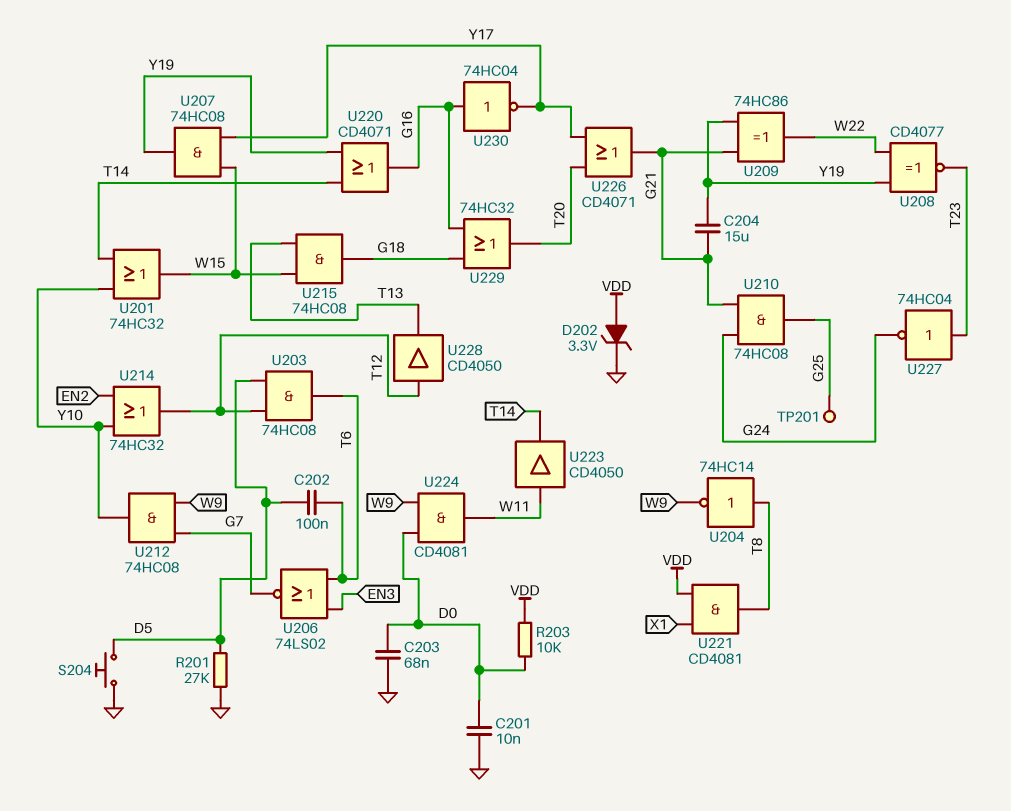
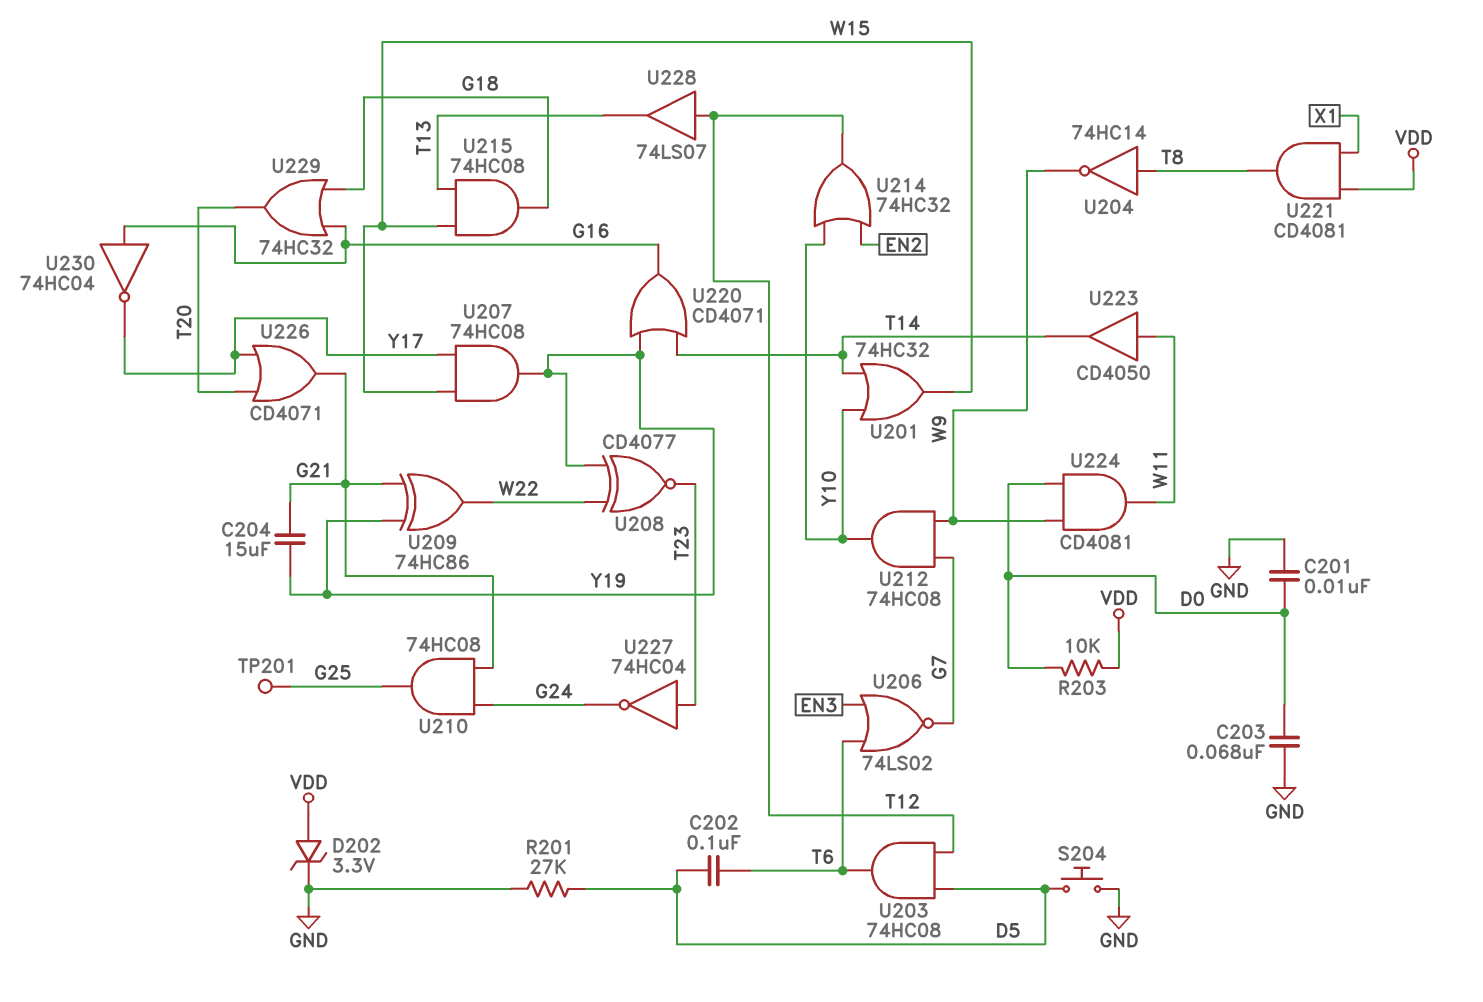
U228: buffer CD4050 (in T12, out T13) -> buffer 74LS07 (in T12, out T13)

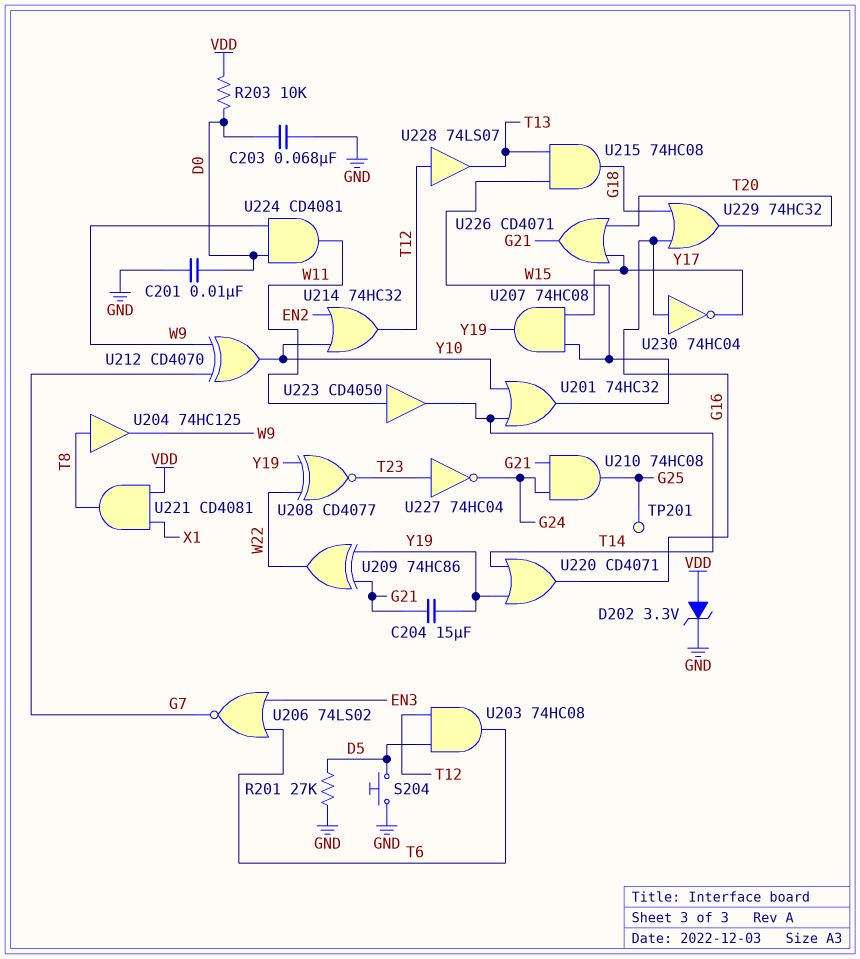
C202: 100nF (D5, T6) -> none
U204: NOT 74HC14 (in T8, out W9) -> buffer 74HC125 (in T8, out W9)
U212: AND 74HC08 (in G7, in W9, out Y10) -> XOR CD4070 (in G7, in W9, out Y10)

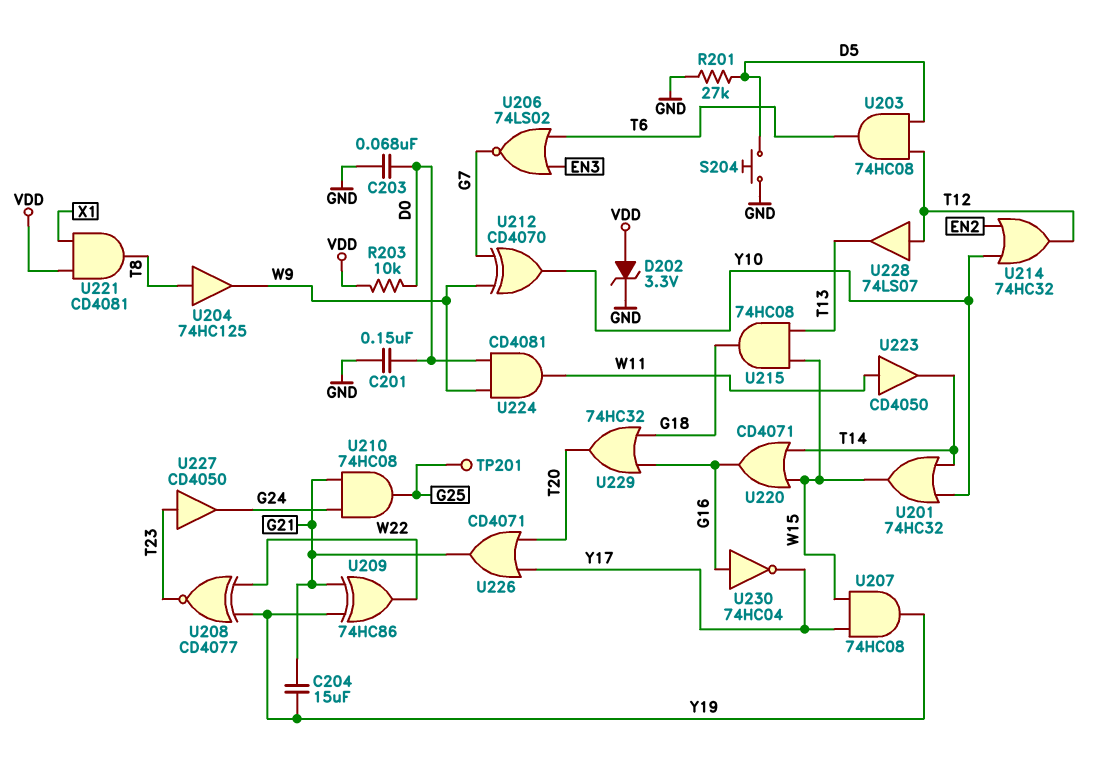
C201: 10nF (D0, GND) -> 150nF (D0, GND)
U220: OR CD4071 (in T14, in Y19, out G16) -> OR CD4071 (in T14, in W15, out G16)
U227: NOT 74HC04 (in T23, out G24) -> buffer CD4050 (in T23, out G24)

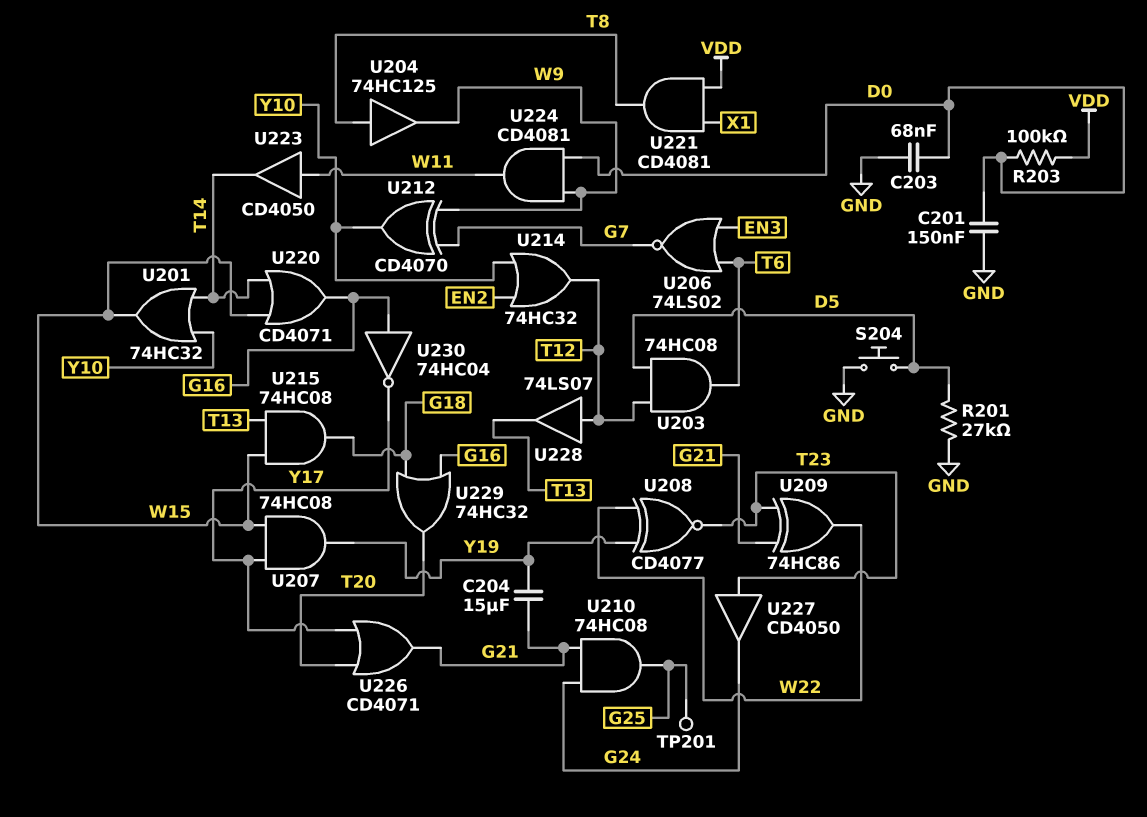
D202: zener 3.3V (A VDD, K GND) -> none
R203: 10k (D0, VDD) -> 100k (D0, VDD)
U209: XOR 74HC86 (in G21, in Y19, out W22) -> XOR 74HC86 (in G21, in T23, out W22)

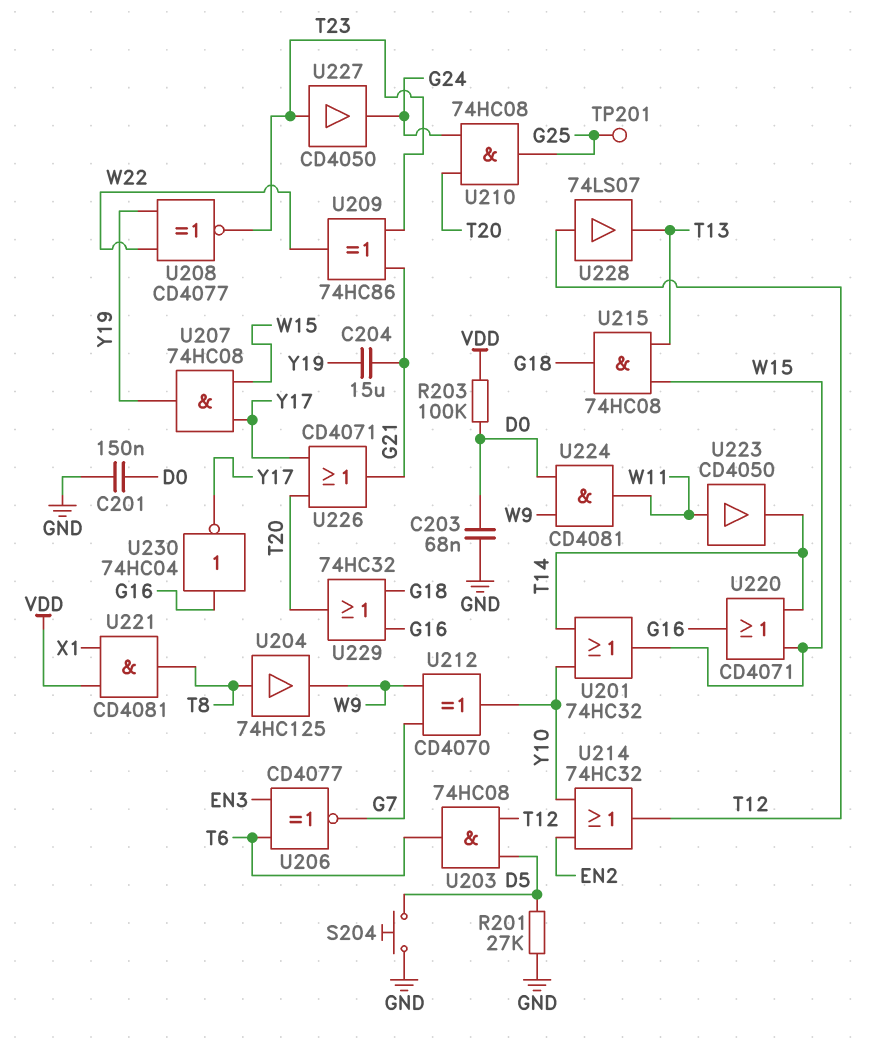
U206: NOR 74LS02 (in EN3, in T6, out G7) -> XNOR CD4077 (in EN3, in T6, out G7)
U210: AND 74HC08 (in G21, in G24, out G25) -> AND 74HC08 (in G24, in T20, out G25)

